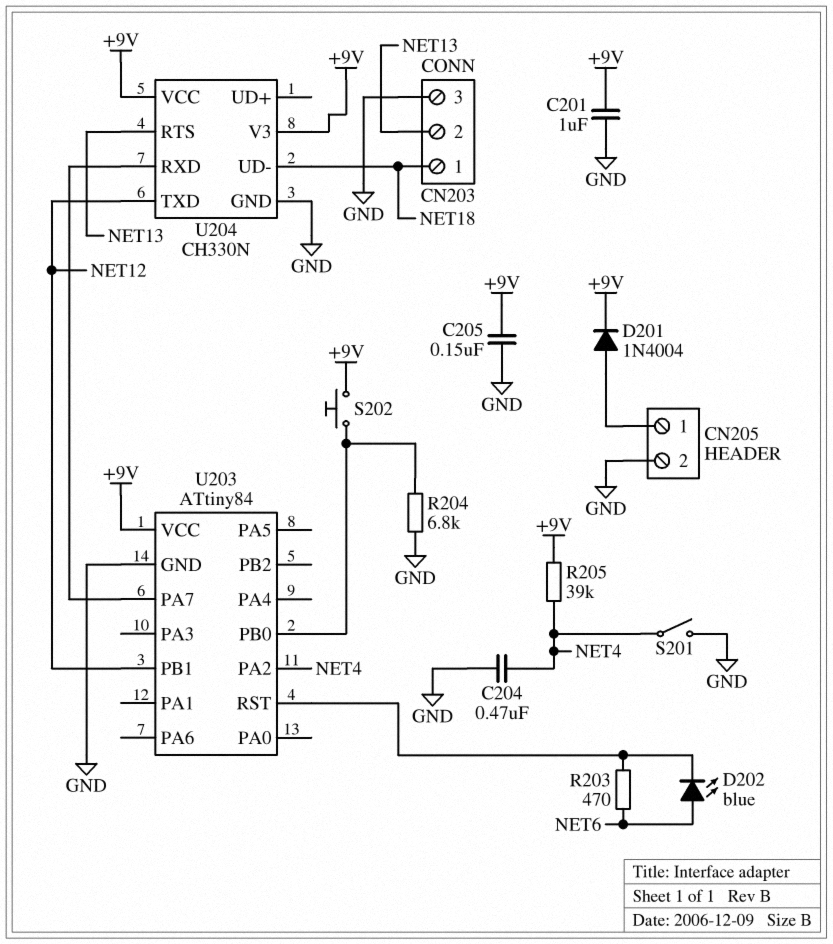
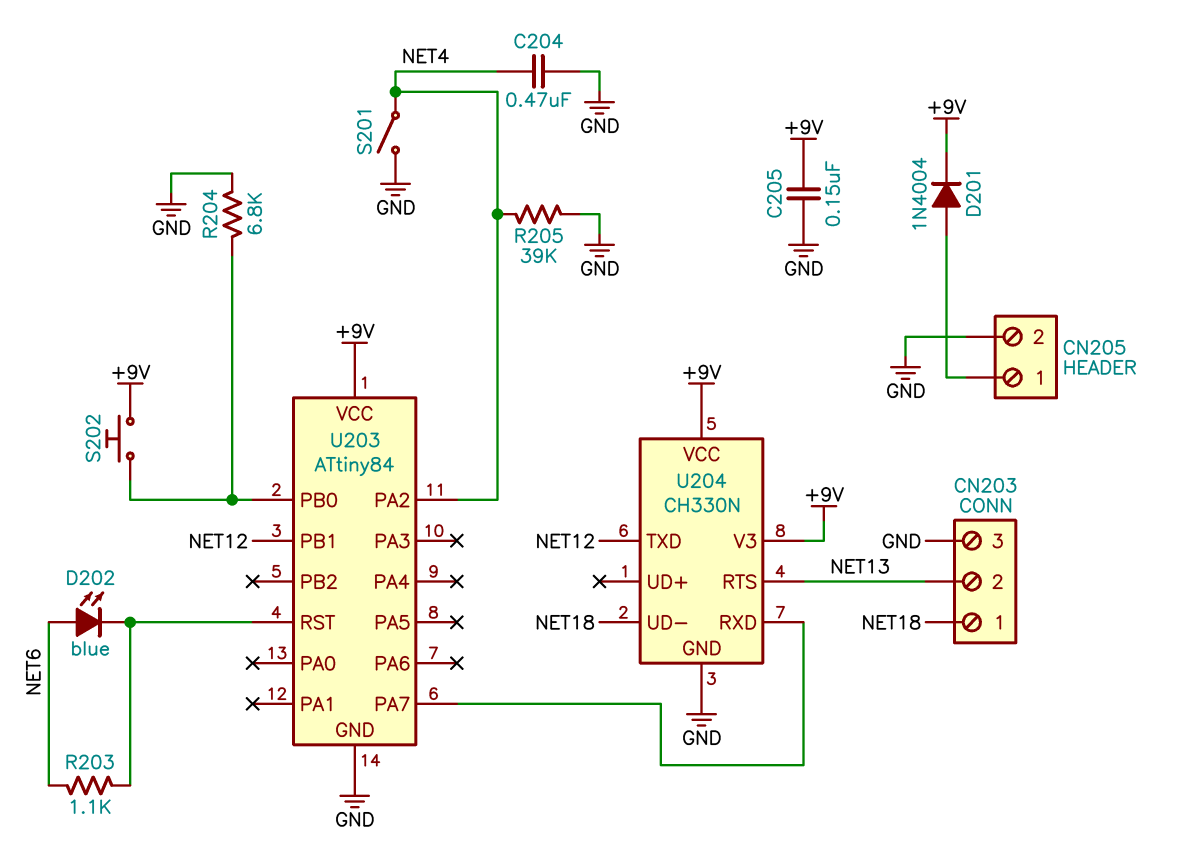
C201: 1uF (+9V, GND) -> none
R203: 470 (NET6, U203/RST) -> 1.1k (NET6, U203/RST)
R205: 39k (+9V, NET4) -> 39k (GND, NET4)

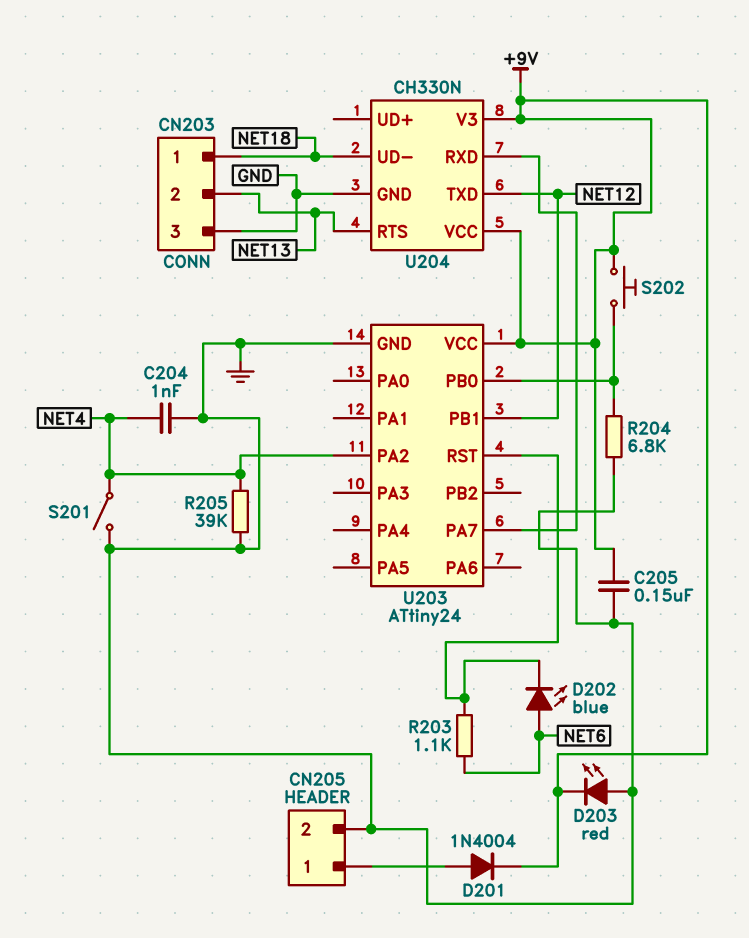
C204: 470nF (GND, NET4) -> 1nF (GND, NET4)
D203: none -> LED red (A GND, K +9V)
U203: ATtiny84 -> ATtiny24

